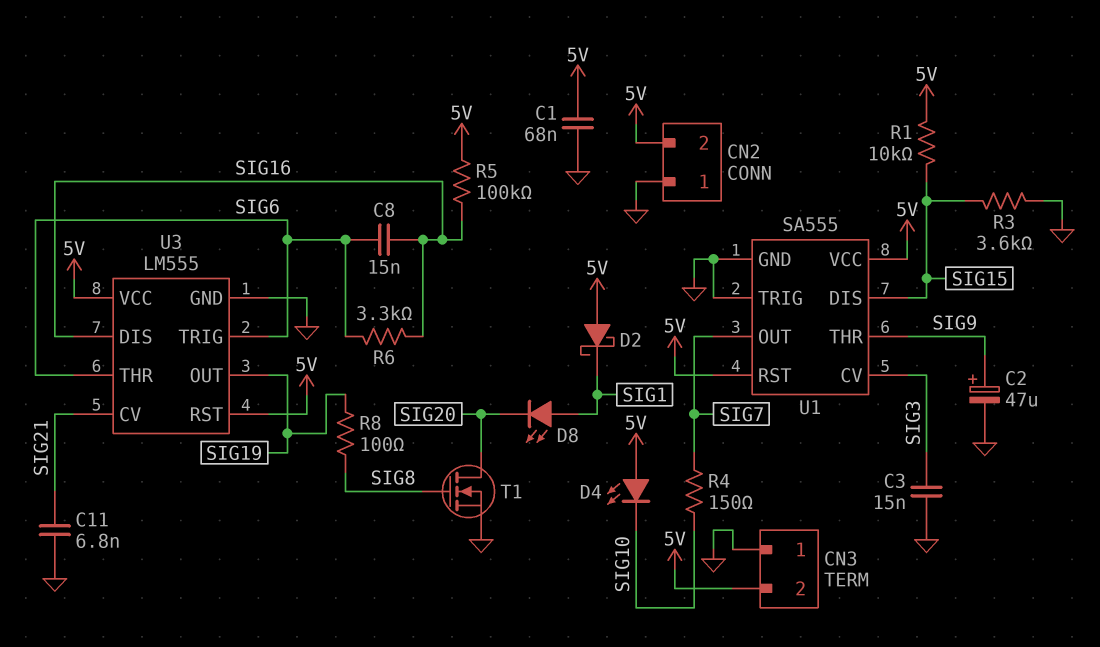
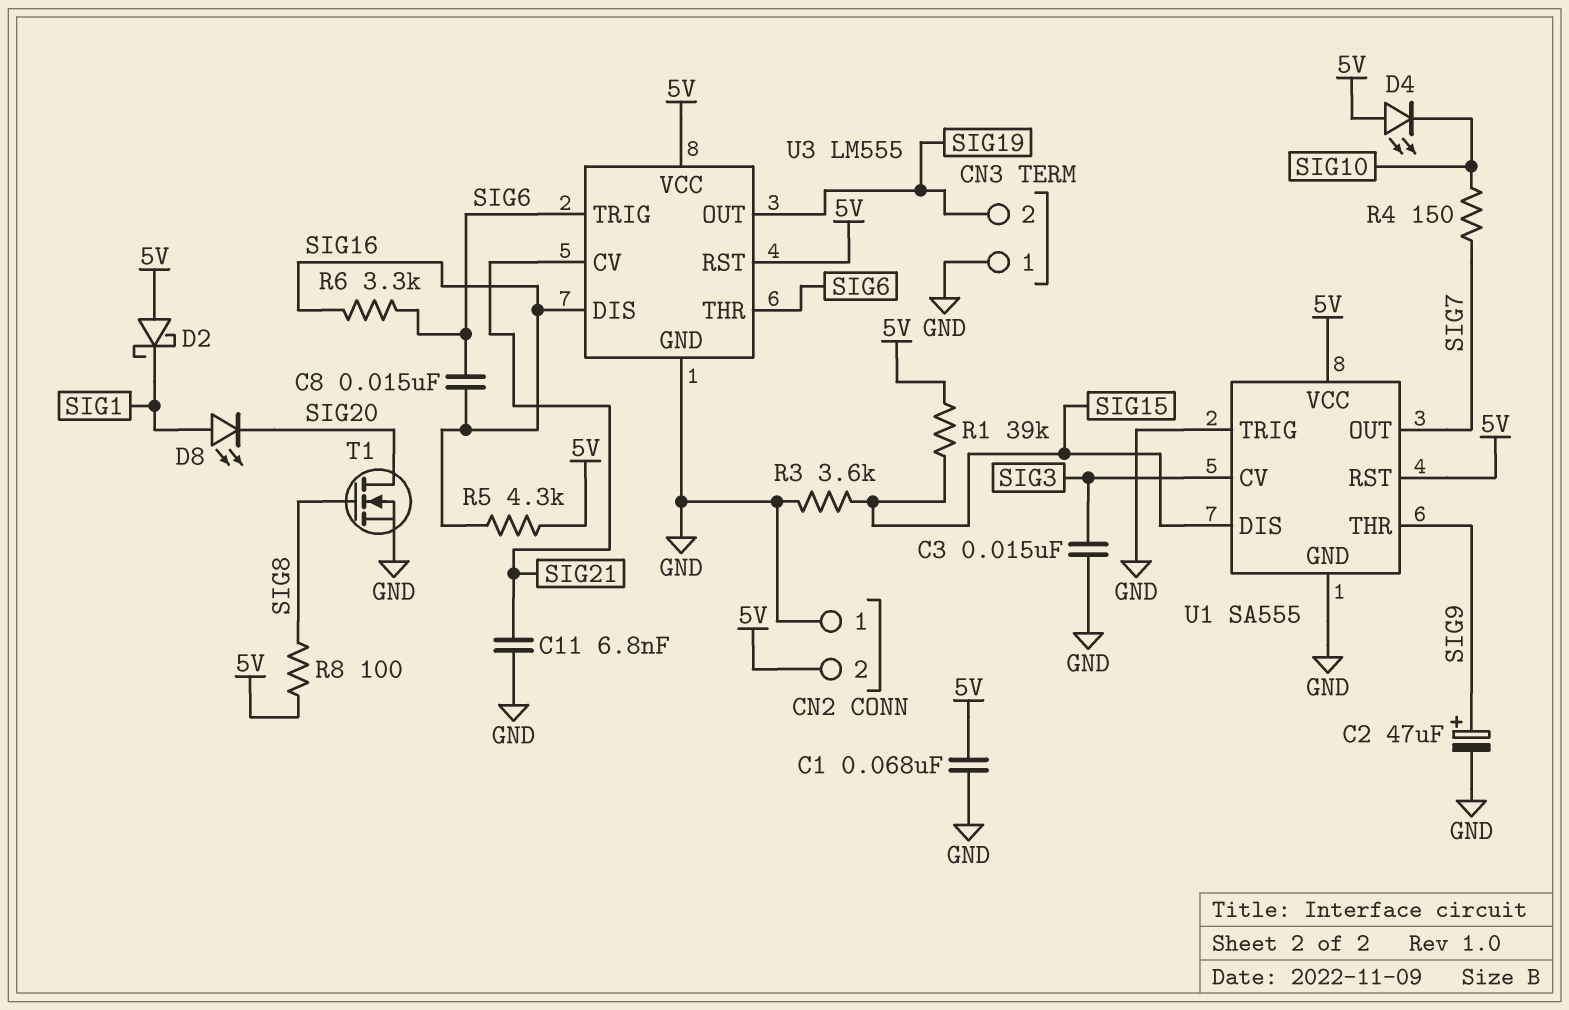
CN3 pin 2: 5V -> SIG19
R1: 10k (5V, SIG15) -> 39k (5V, SIG15)
R5: 100k (5V, SIG16) -> 4.3k (5V, SIG16)
R8: 100 (SIG8, SIG19) -> 100 (5V, SIG8)

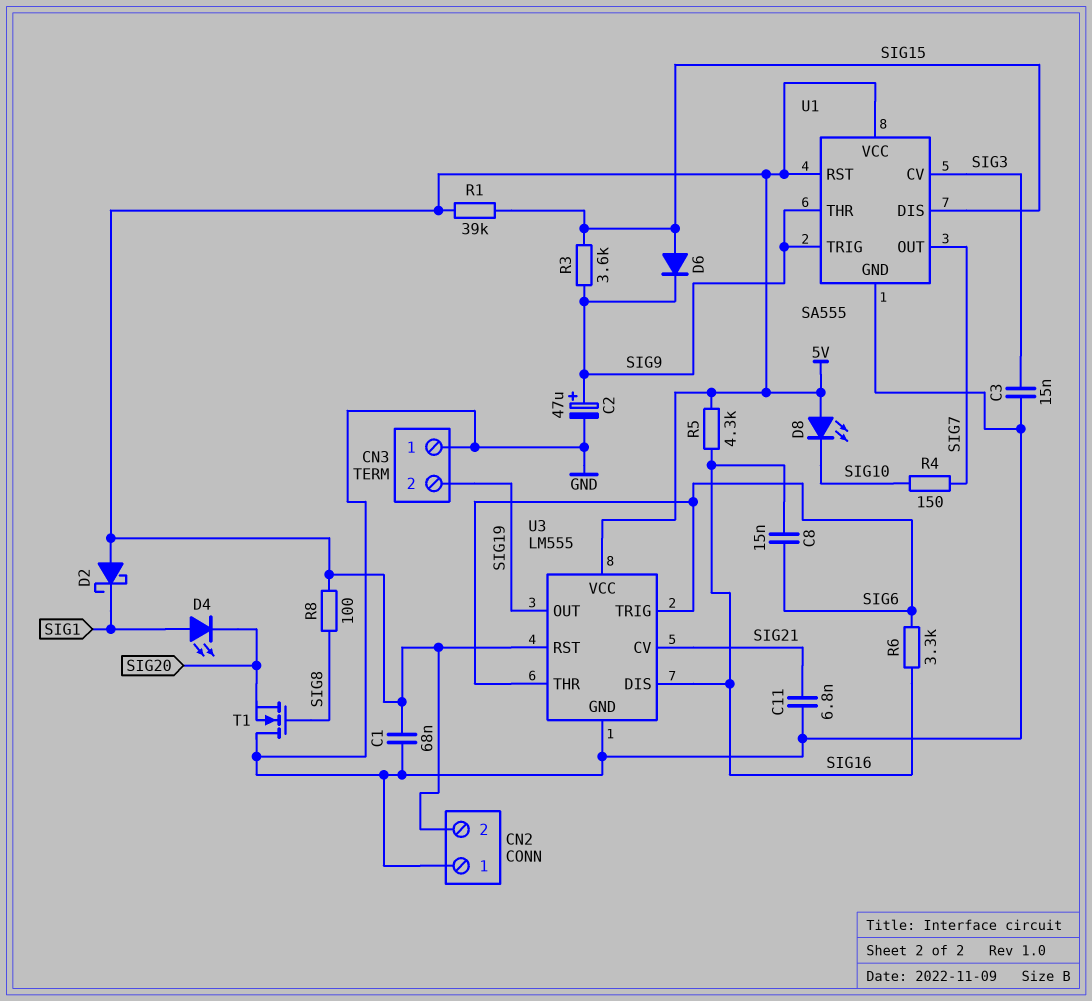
D4: LED (A 5V, K SIG10) -> LED (A SIG1, K SIG20)
D6: none -> diode (A SIG15, K SIG9)
D8: LED (A SIG1, K SIG20) -> LED (A 5V, K SIG10)
R3: 3.6k (GND, SIG15) -> 3.6k (SIG9, SIG15)
T1: NMOS (G SIG8, D SIG20, S GND) -> NMOS (G SIG8, D GND, S SIG20)
U1 pin TRIG: GND -> SIG9

